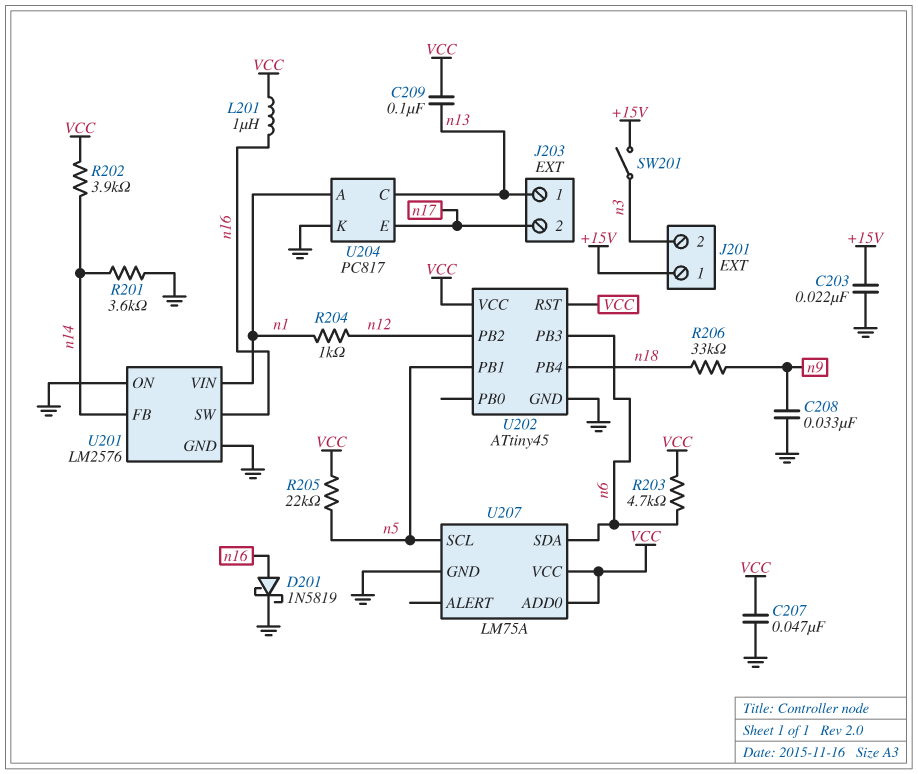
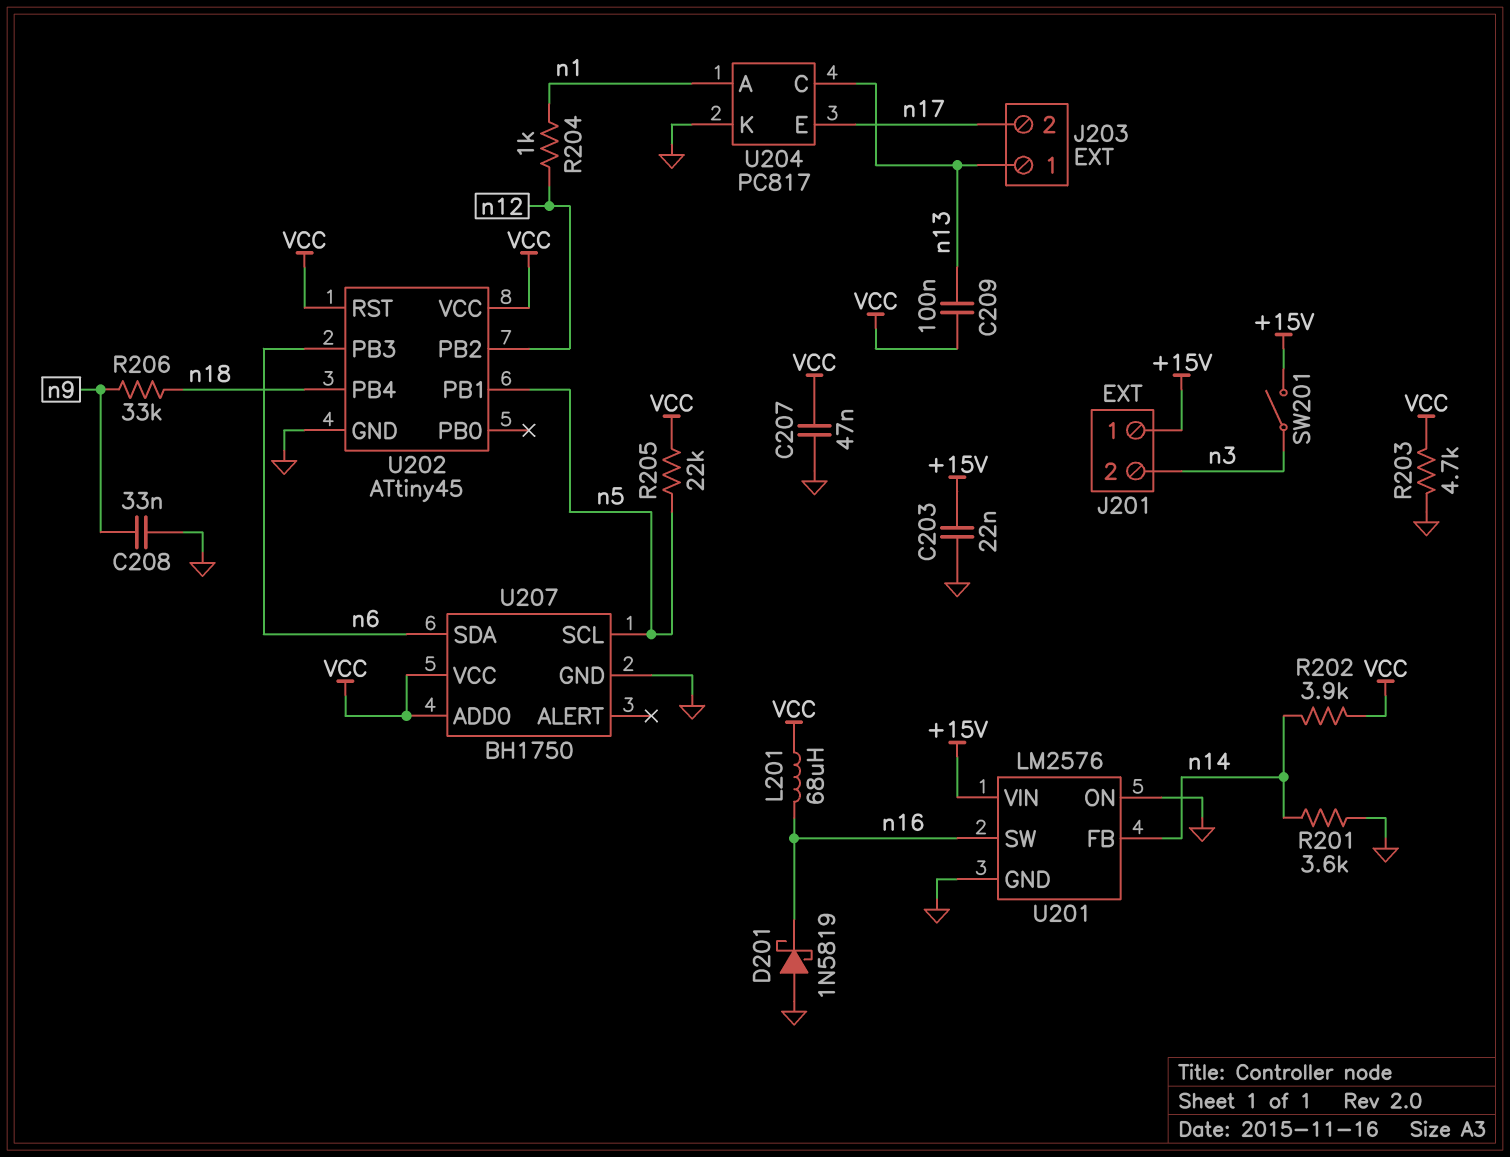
D201: schottky 1N5819 (A n16, K GND) -> schottky 1N5819 (A GND, K n16)
L201: 1uH (VCC, n16) -> 68uH (VCC, n16)
R203: 4.7k (VCC, n6) -> 4.7k (GND, VCC)
U201 pin VIN: n1 -> +15V
U207: LM75A -> BH1750

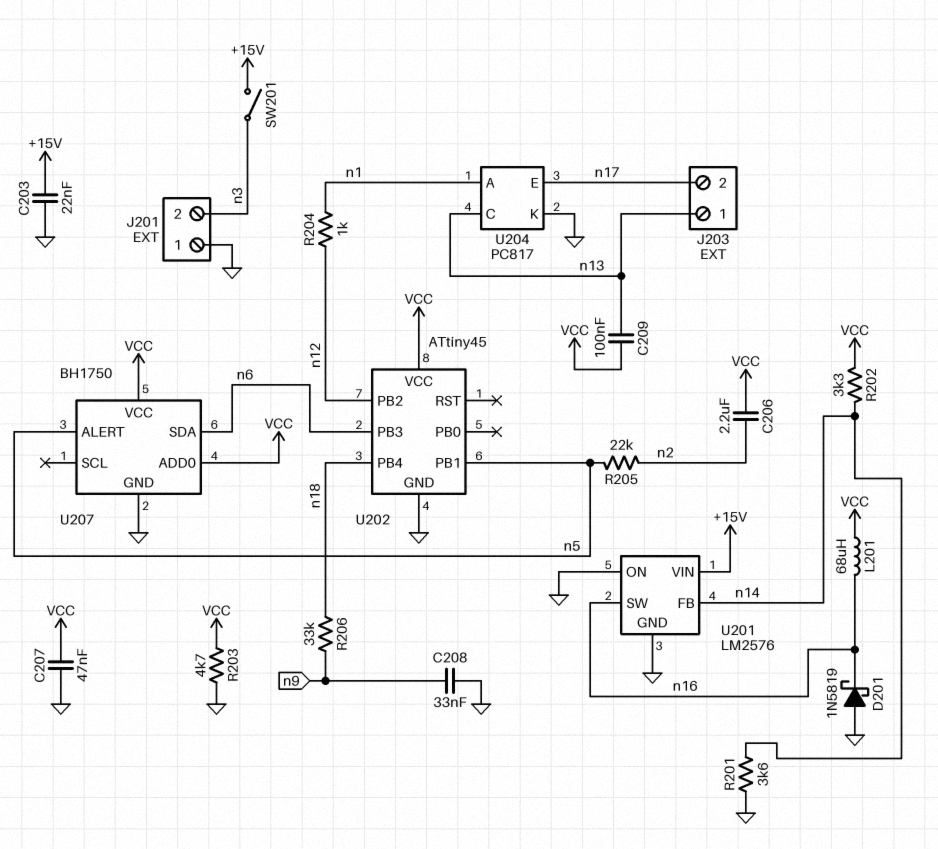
C206: none -> 2.2uF (VCC, n2)
J201 pin 1: +15V -> GND
R202: 3.9k (VCC, n14) -> 3.3k (VCC, n14)
R205: 22k (VCC, n5) -> 22k (n2, n5)
U202 pin RST: VCC -> none
U207 pin ALERT: none -> n5
U207 pin SCL: n5 -> none

